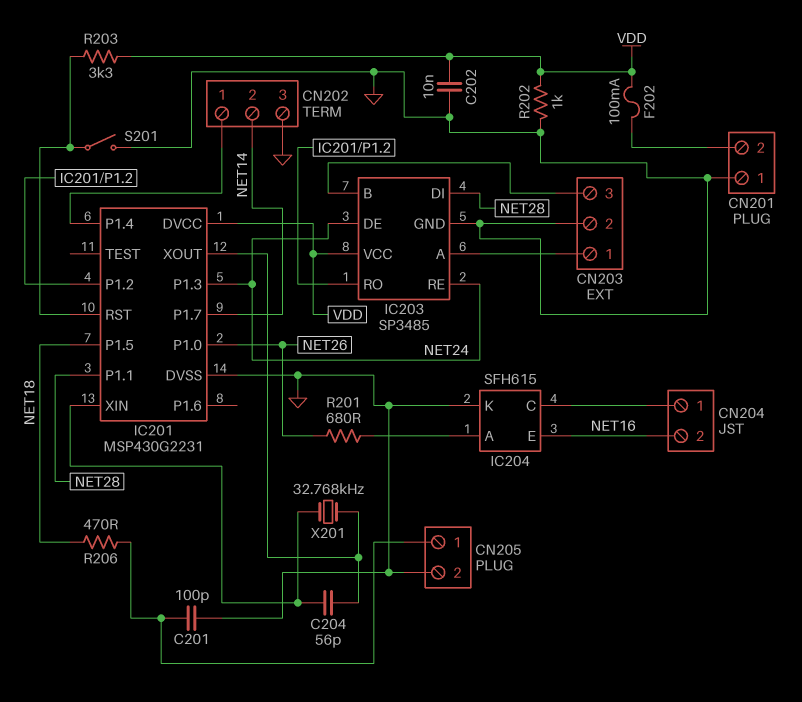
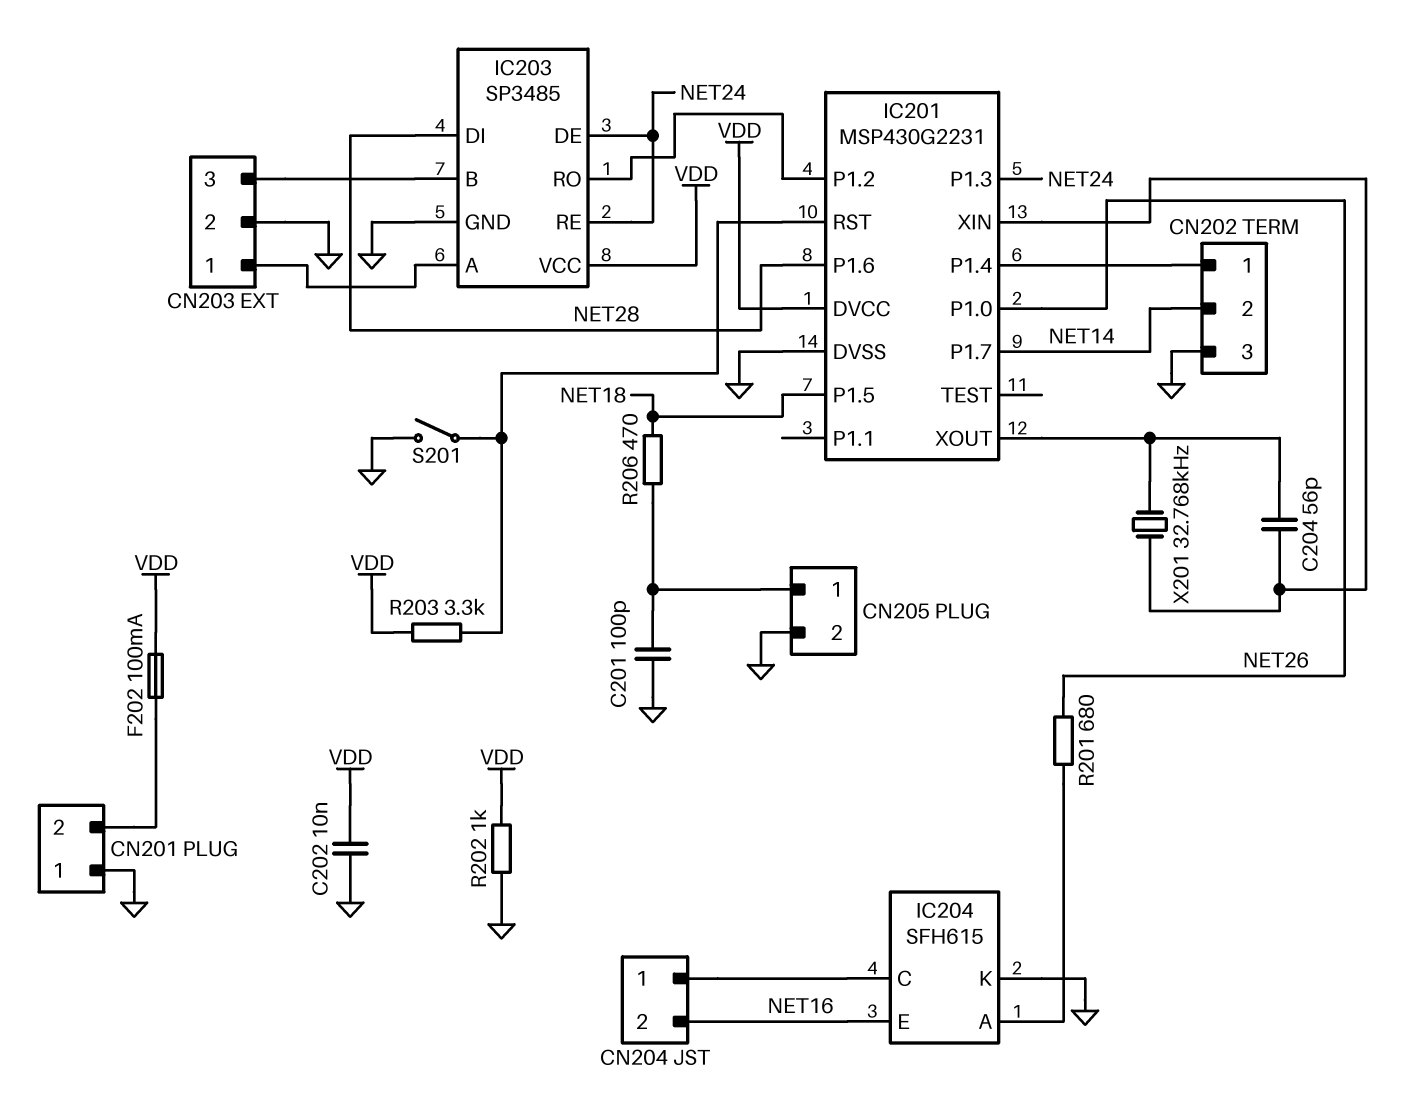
IC201 pin P1.1: NET28 -> none
IC201 pin P1.6: none -> NET28

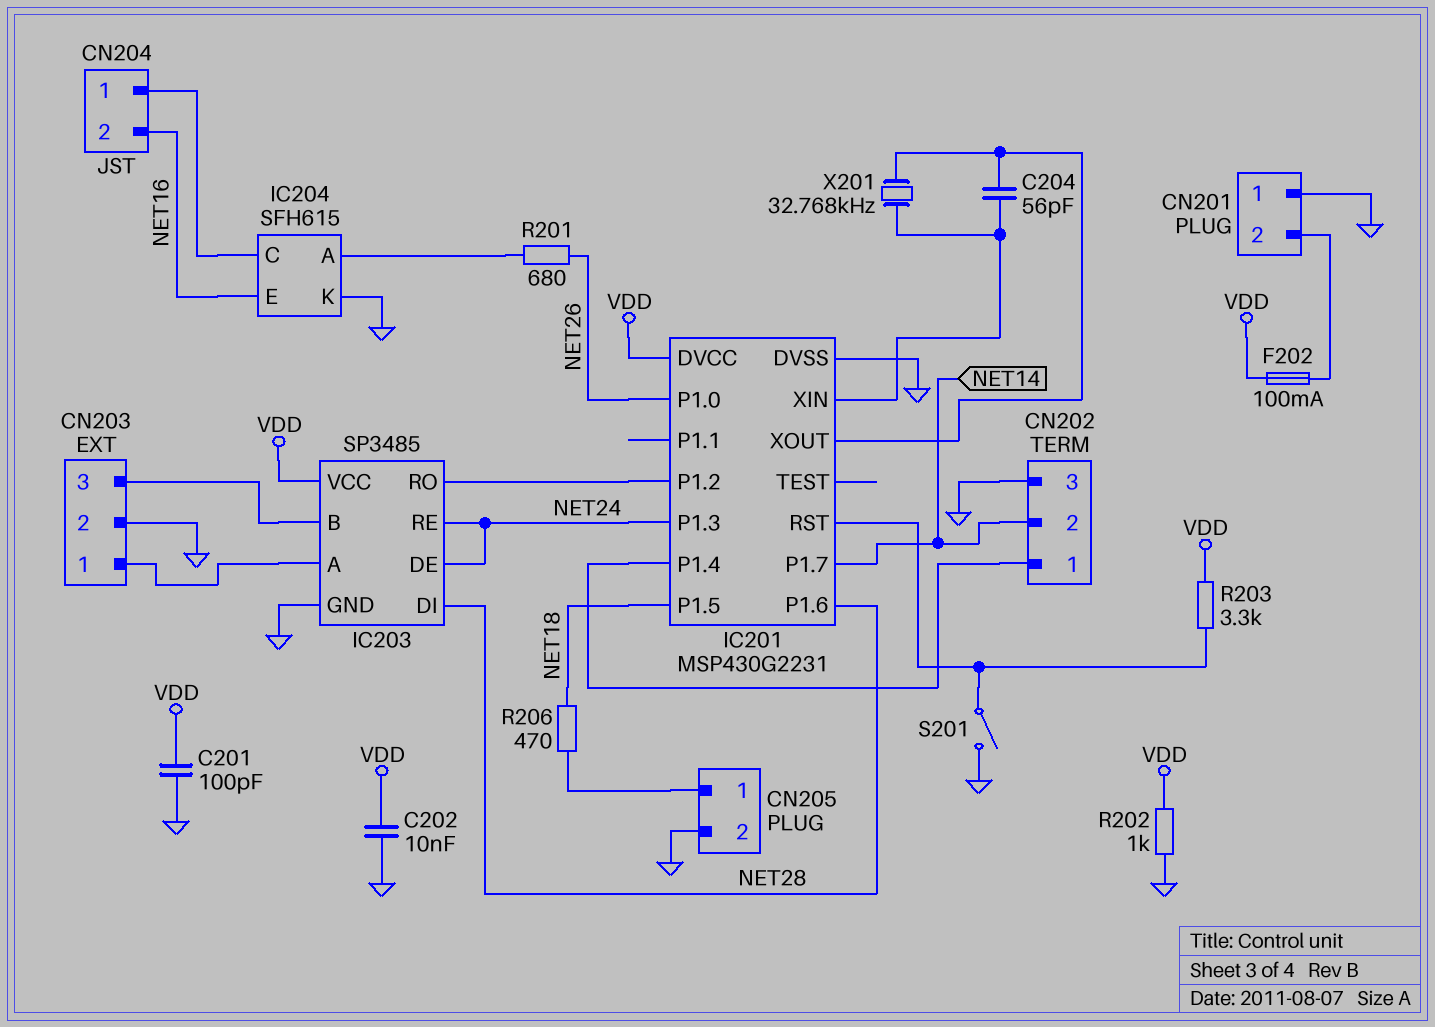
C201: 100pF (CN205/1, GND) -> 100pF (GND, VDD)

